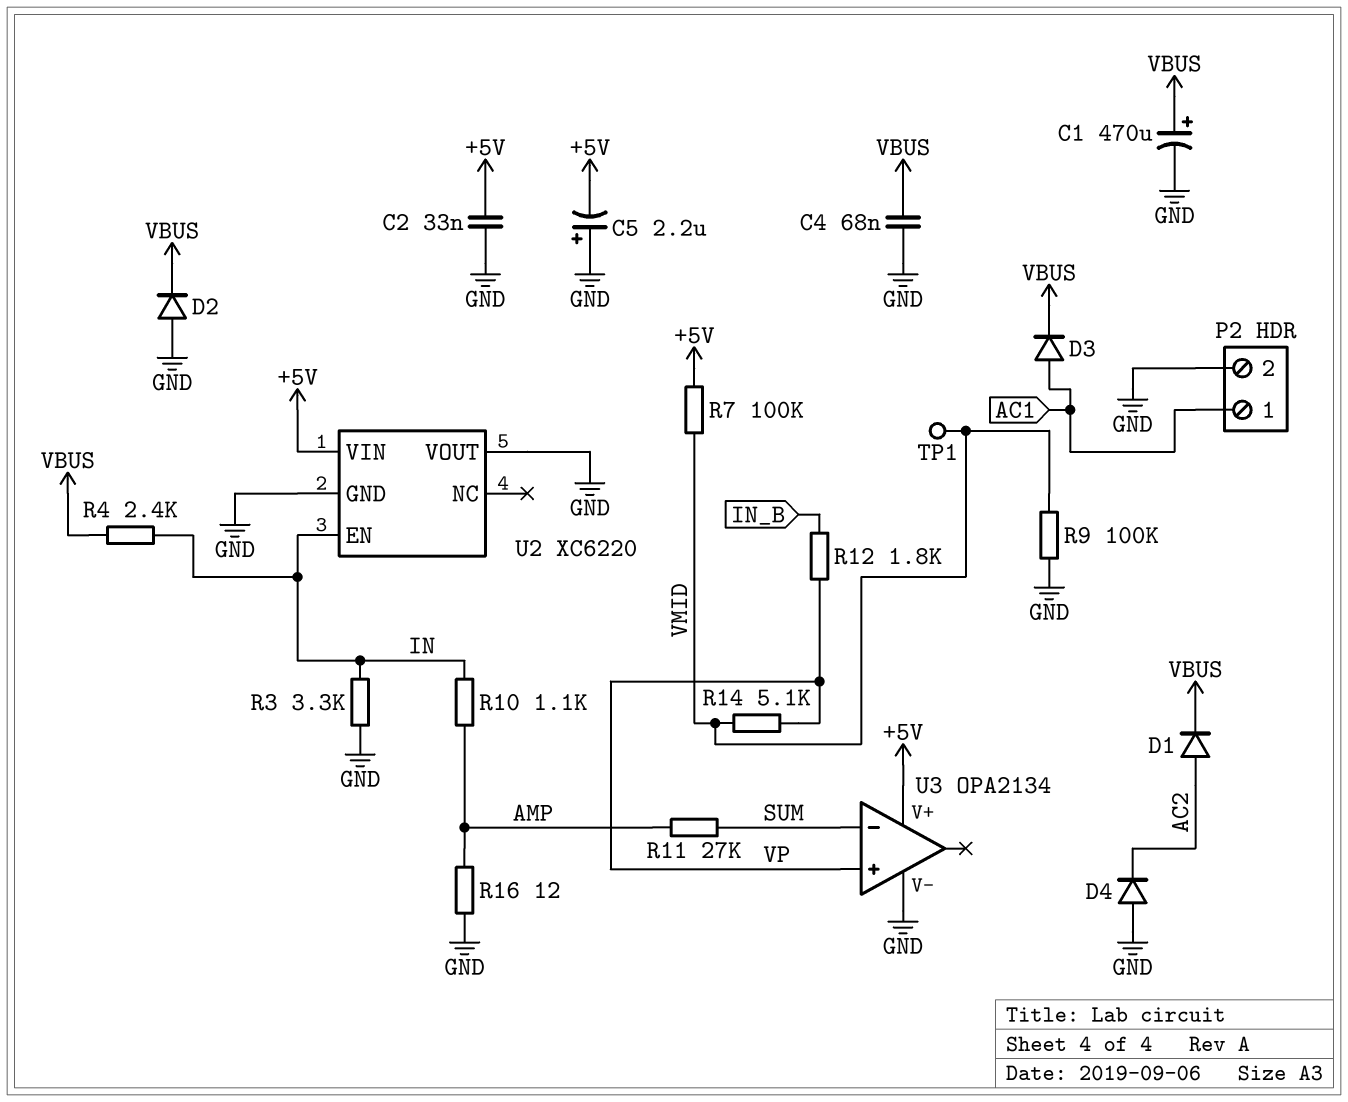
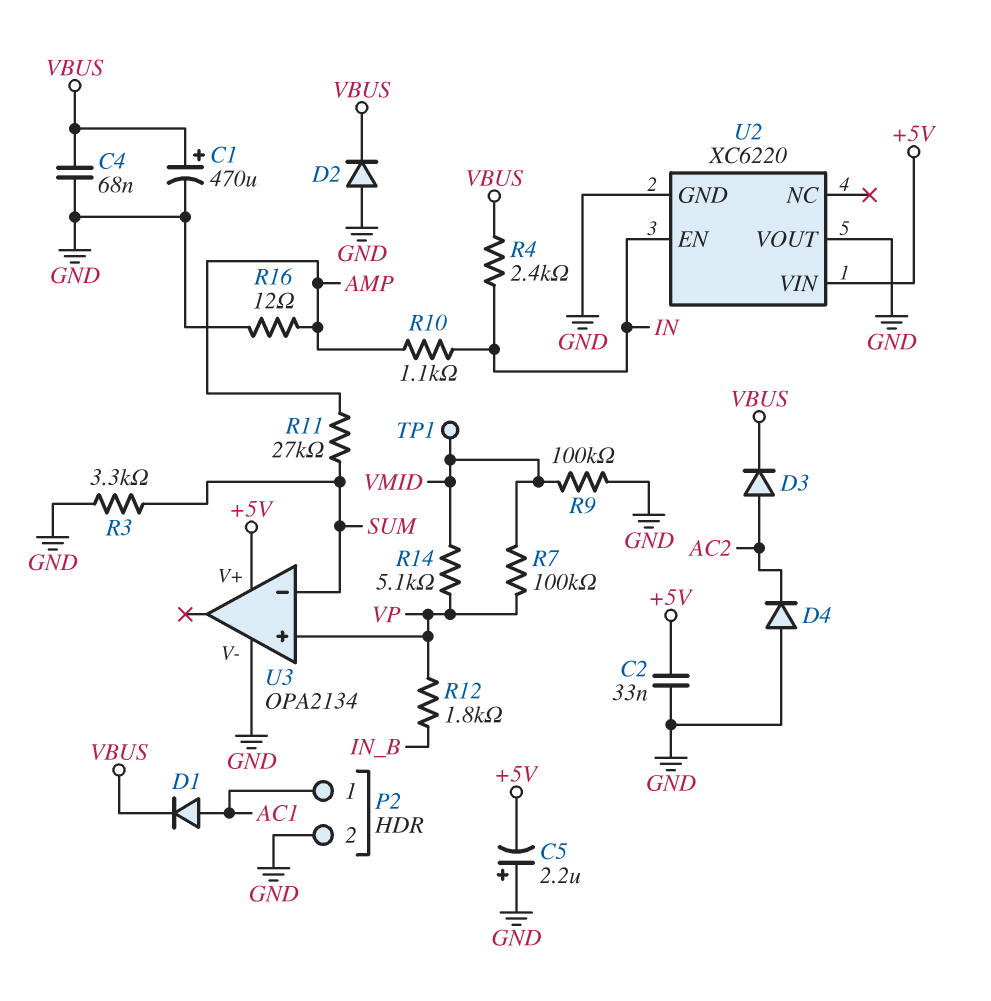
D1: diode (A AC2, K VBUS) -> diode (A AC1, K VBUS)
D3: diode (A AC1, K VBUS) -> diode (A AC2, K VBUS)
R3: 3.3k (GND, IN) -> 3.3k (GND, SUM)
R7: 100k (+5V, VMID) -> 100k (VMID, VP)

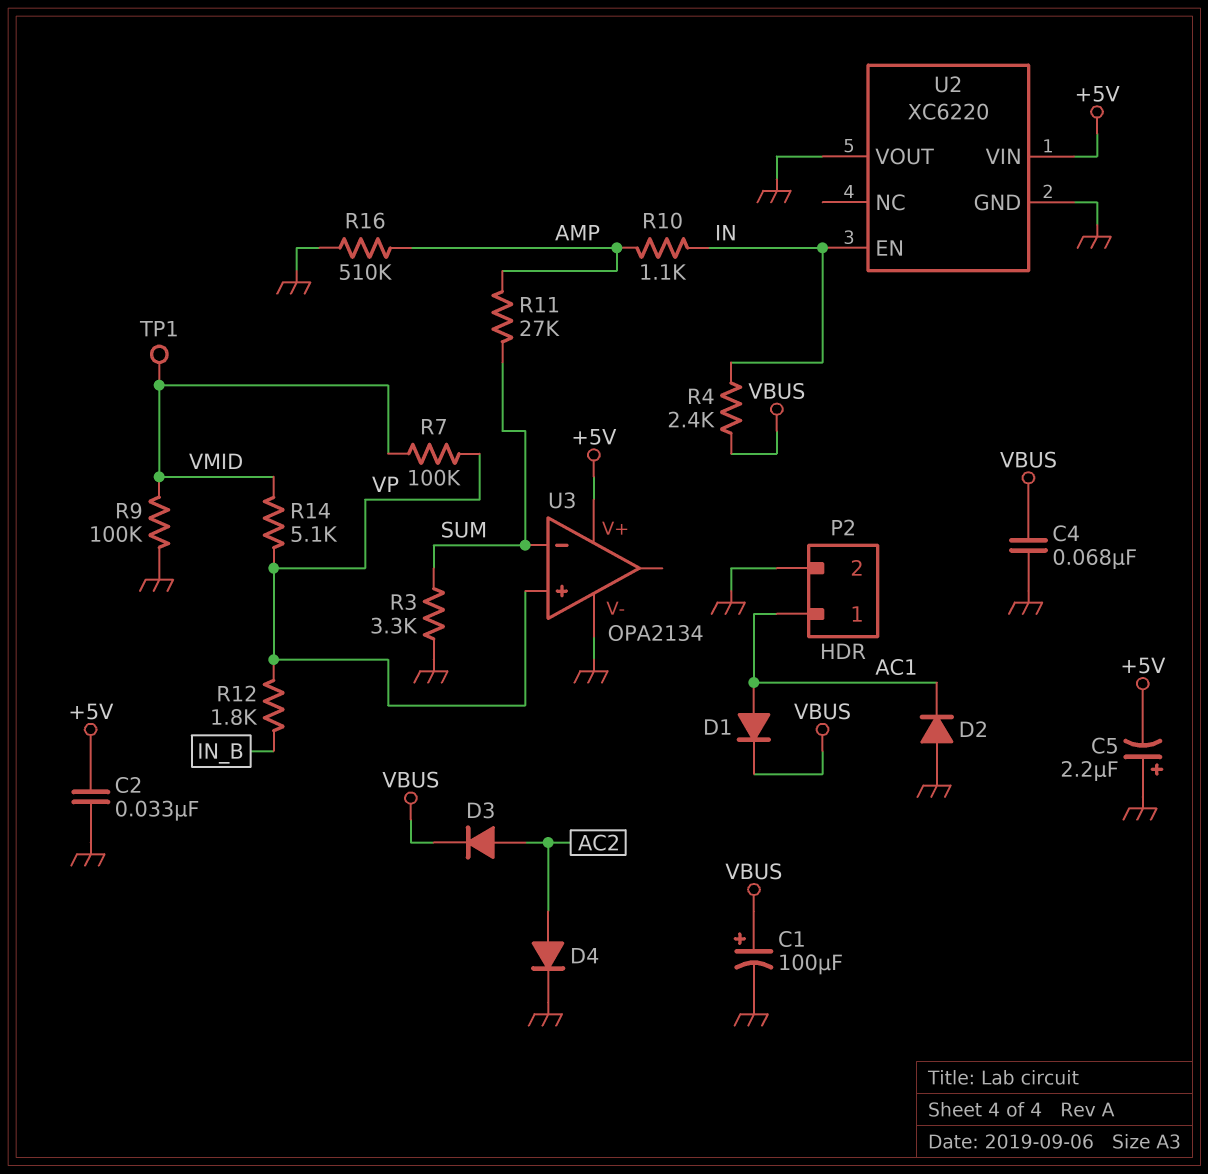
C1: 470uF (plus VBUS, minus GND) -> 100uF (plus VBUS, minus GND)
D2: diode (A GND, K VBUS) -> diode (A GND, K AC1)
D4: diode (A GND, K AC2) -> diode (A AC2, K GND)
R16: 12 (AMP, GND) -> 510k (AMP, GND)

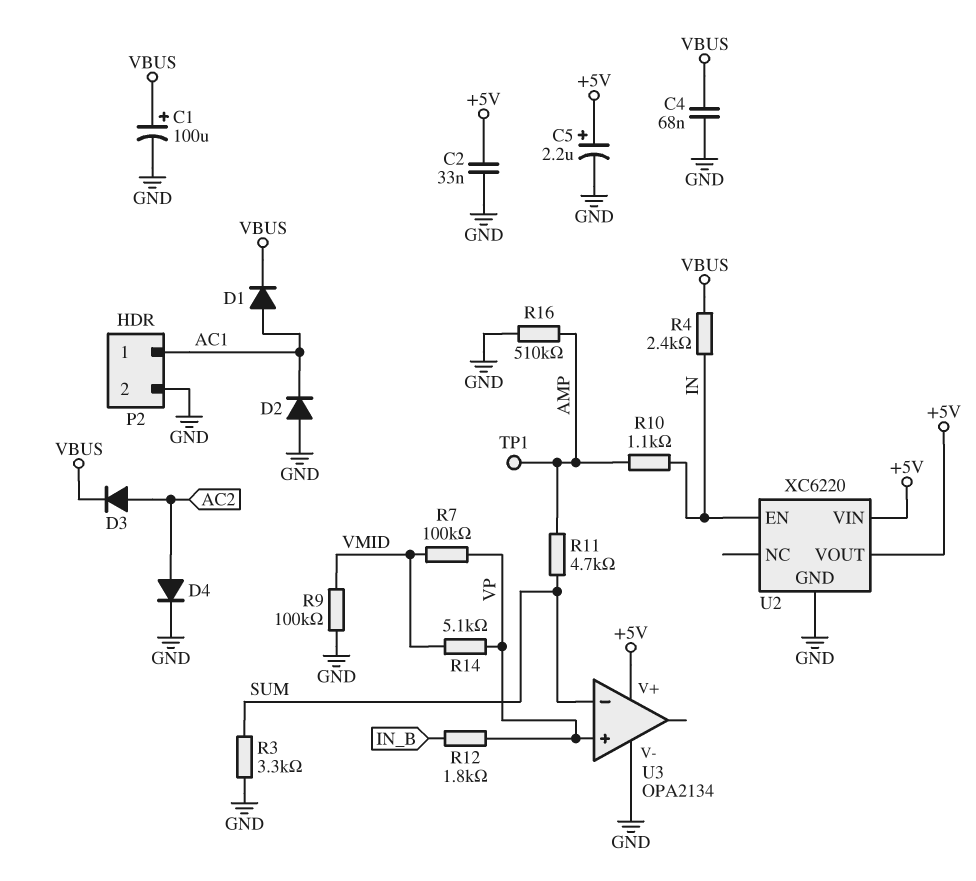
C5: 2.2uF (plus GND, minus +5V) -> 2.2uF (plus +5V, minus GND)
R11: 27k (AMP, SUM) -> 4.7k (AMP, SUM)
TP1: test point (VMID) -> test point (AMP)
U2 pin VOUT: GND -> +5V

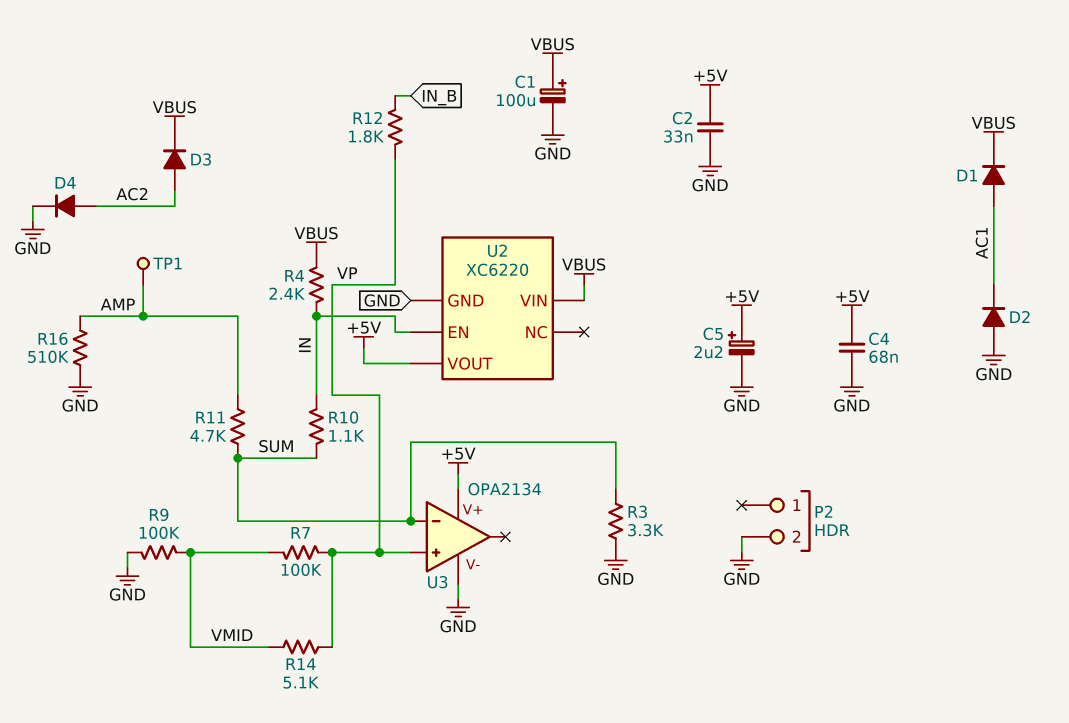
C4: 68nF (GND, VBUS) -> 68nF (+5V, GND)
P2 pin 1: AC1 -> none
R10: 1.1k (AMP, IN) -> 1.1k (IN, SUM)
U2 pin VIN: +5V -> VBUS

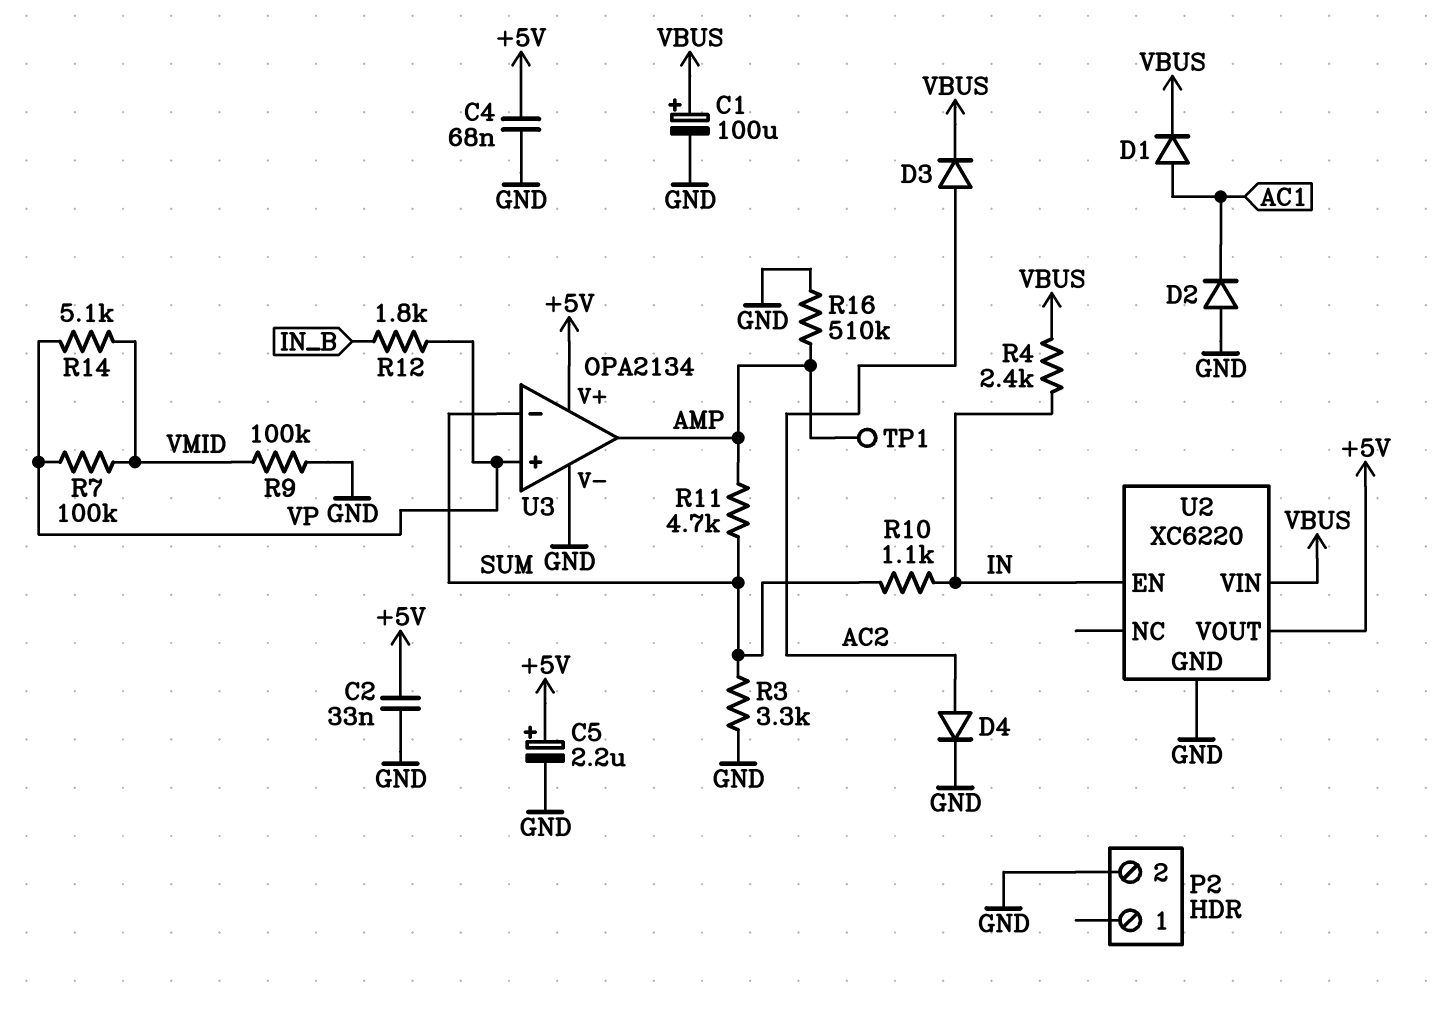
U3 pin out: none -> AMP

